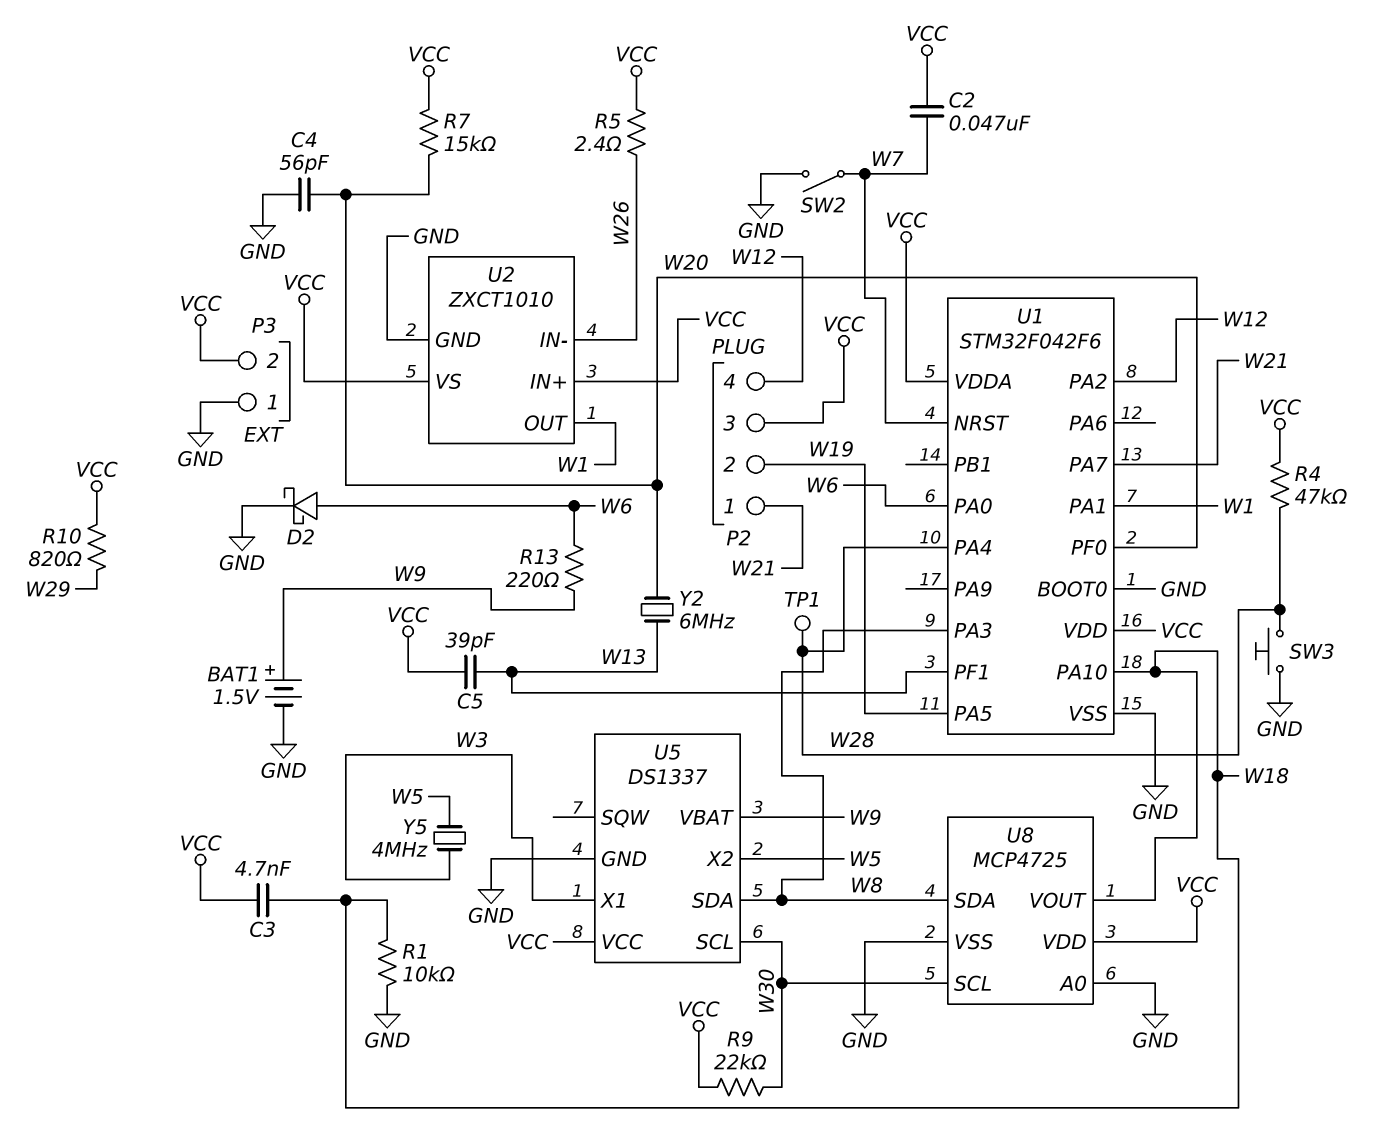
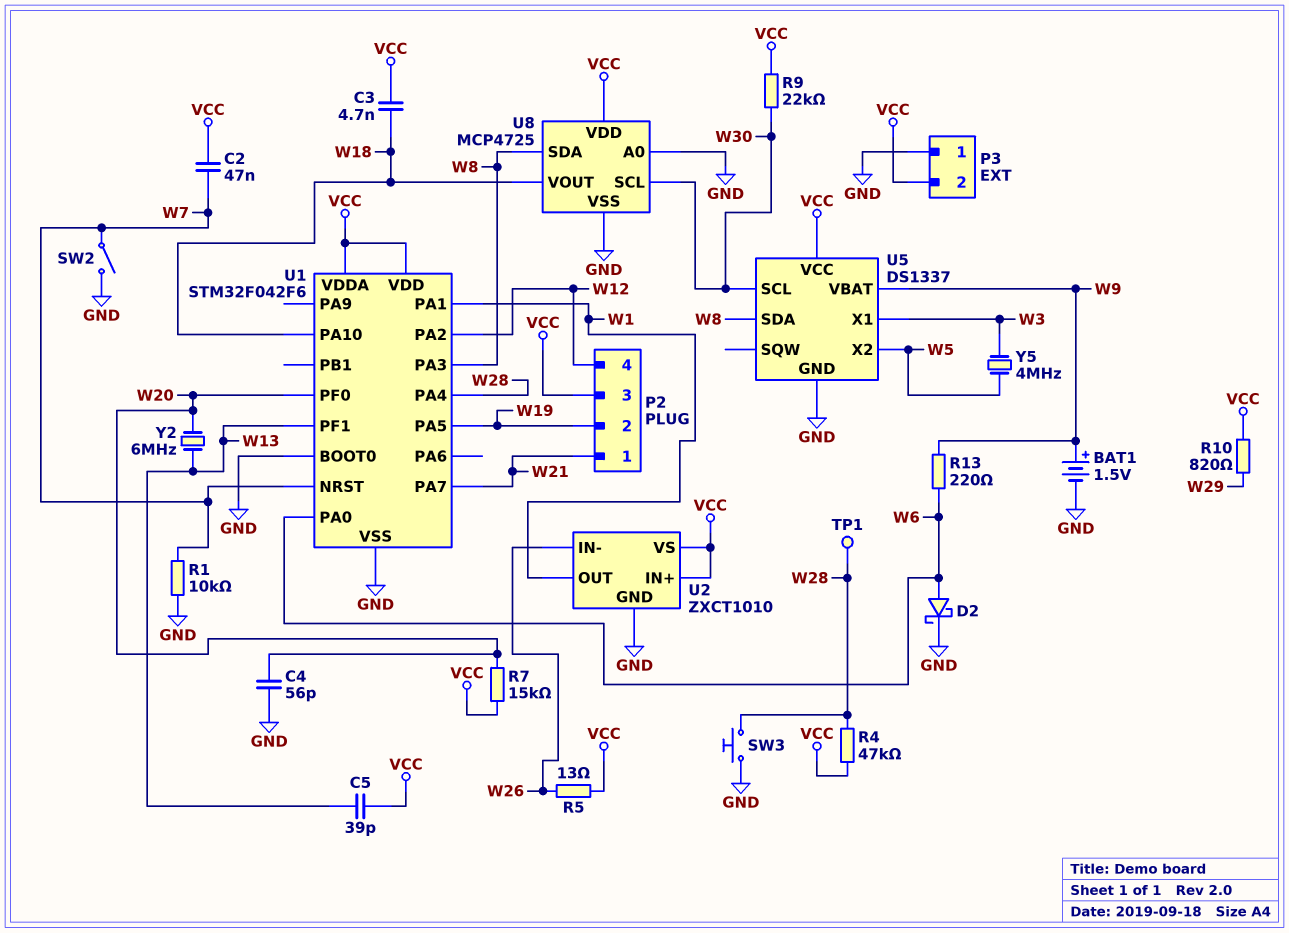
R1: 10k (GND, W18) -> 10k (GND, W7)
R5: 2.4 (VCC, W26) -> 13 (VCC, W26)

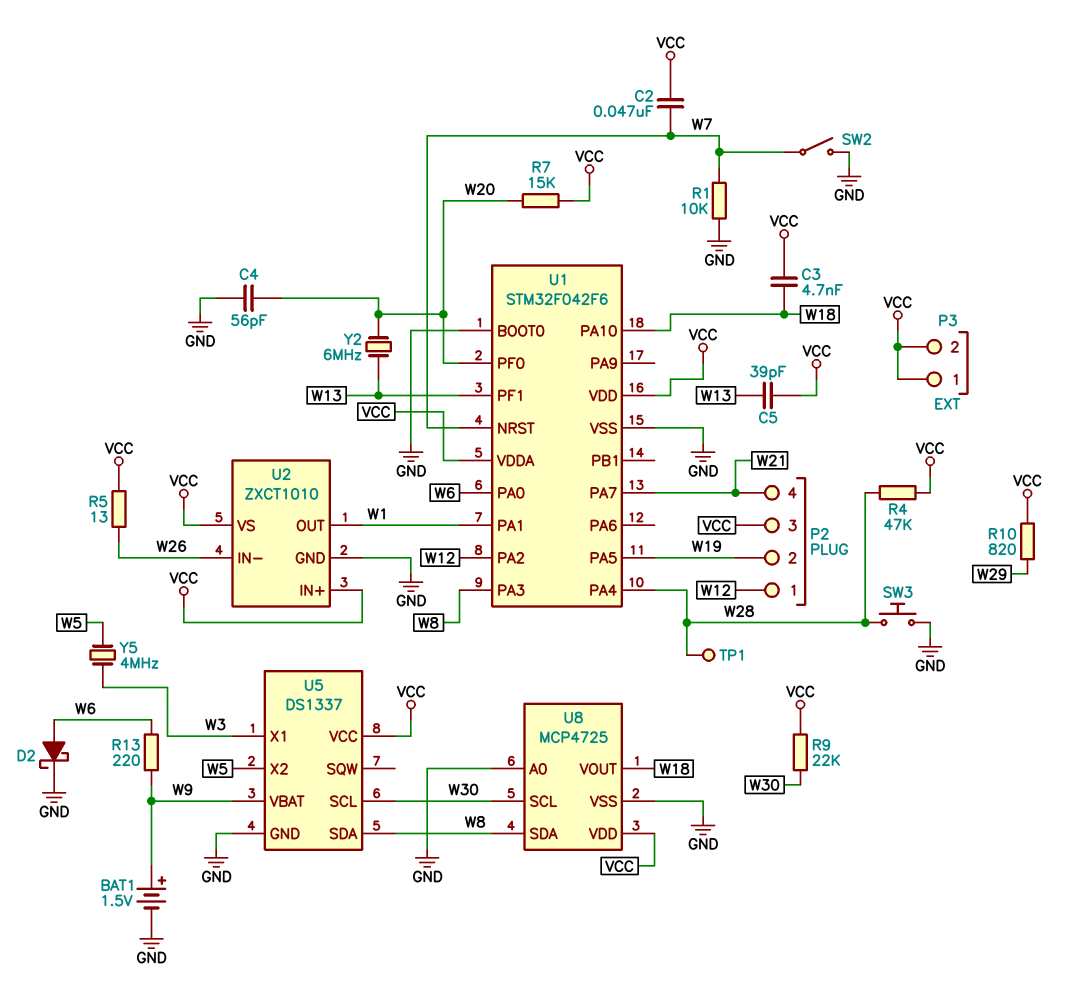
P2 pin 1: W21 -> W12
P2 pin 4: W12 -> W21
P3 pin 1: GND -> VCC

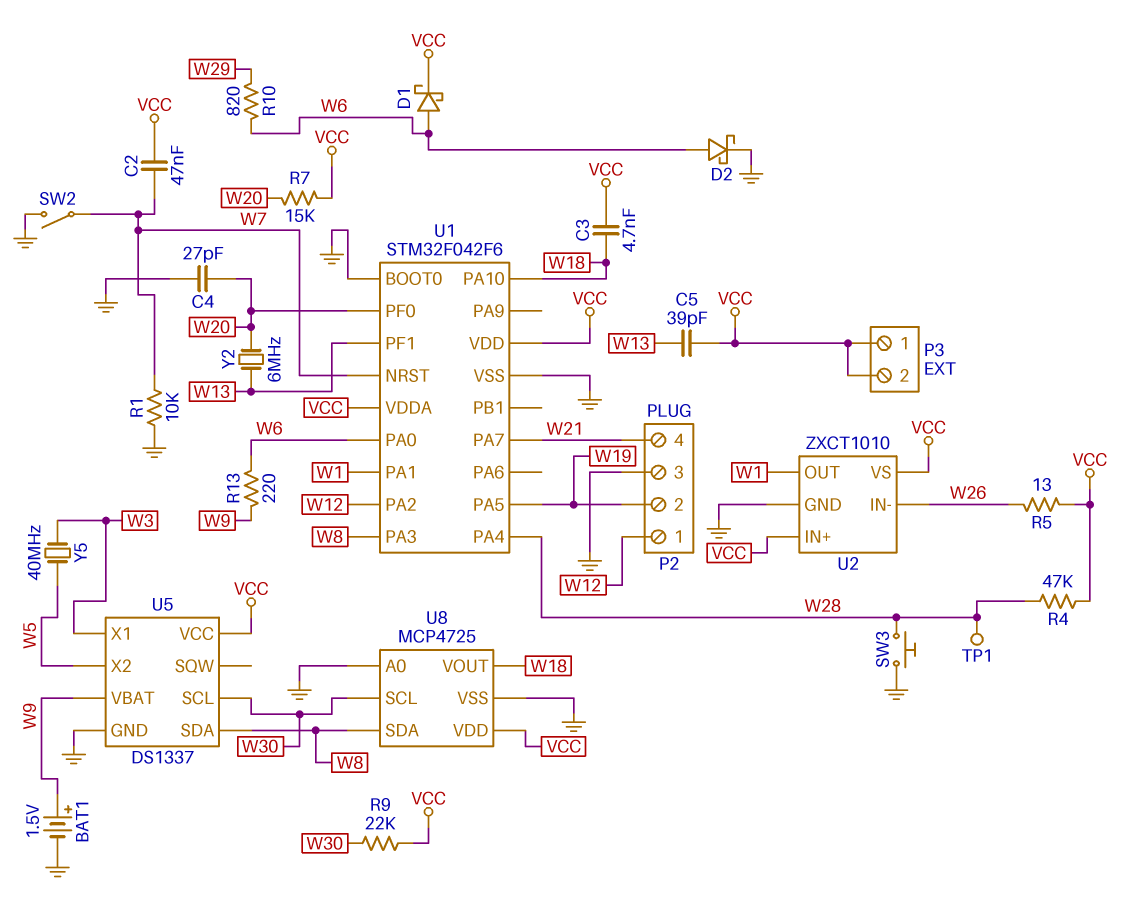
C4: 56pF (GND, W20) -> 27pF (GND, W20)
D1: none -> schottky (A W6, K VCC)
P2 pin 3: VCC -> GND
R10: 820 (VCC, W29) -> 820 (W6, W29)
Y5: 4MHz (W3, W5) -> 40MHz (W3, W5)

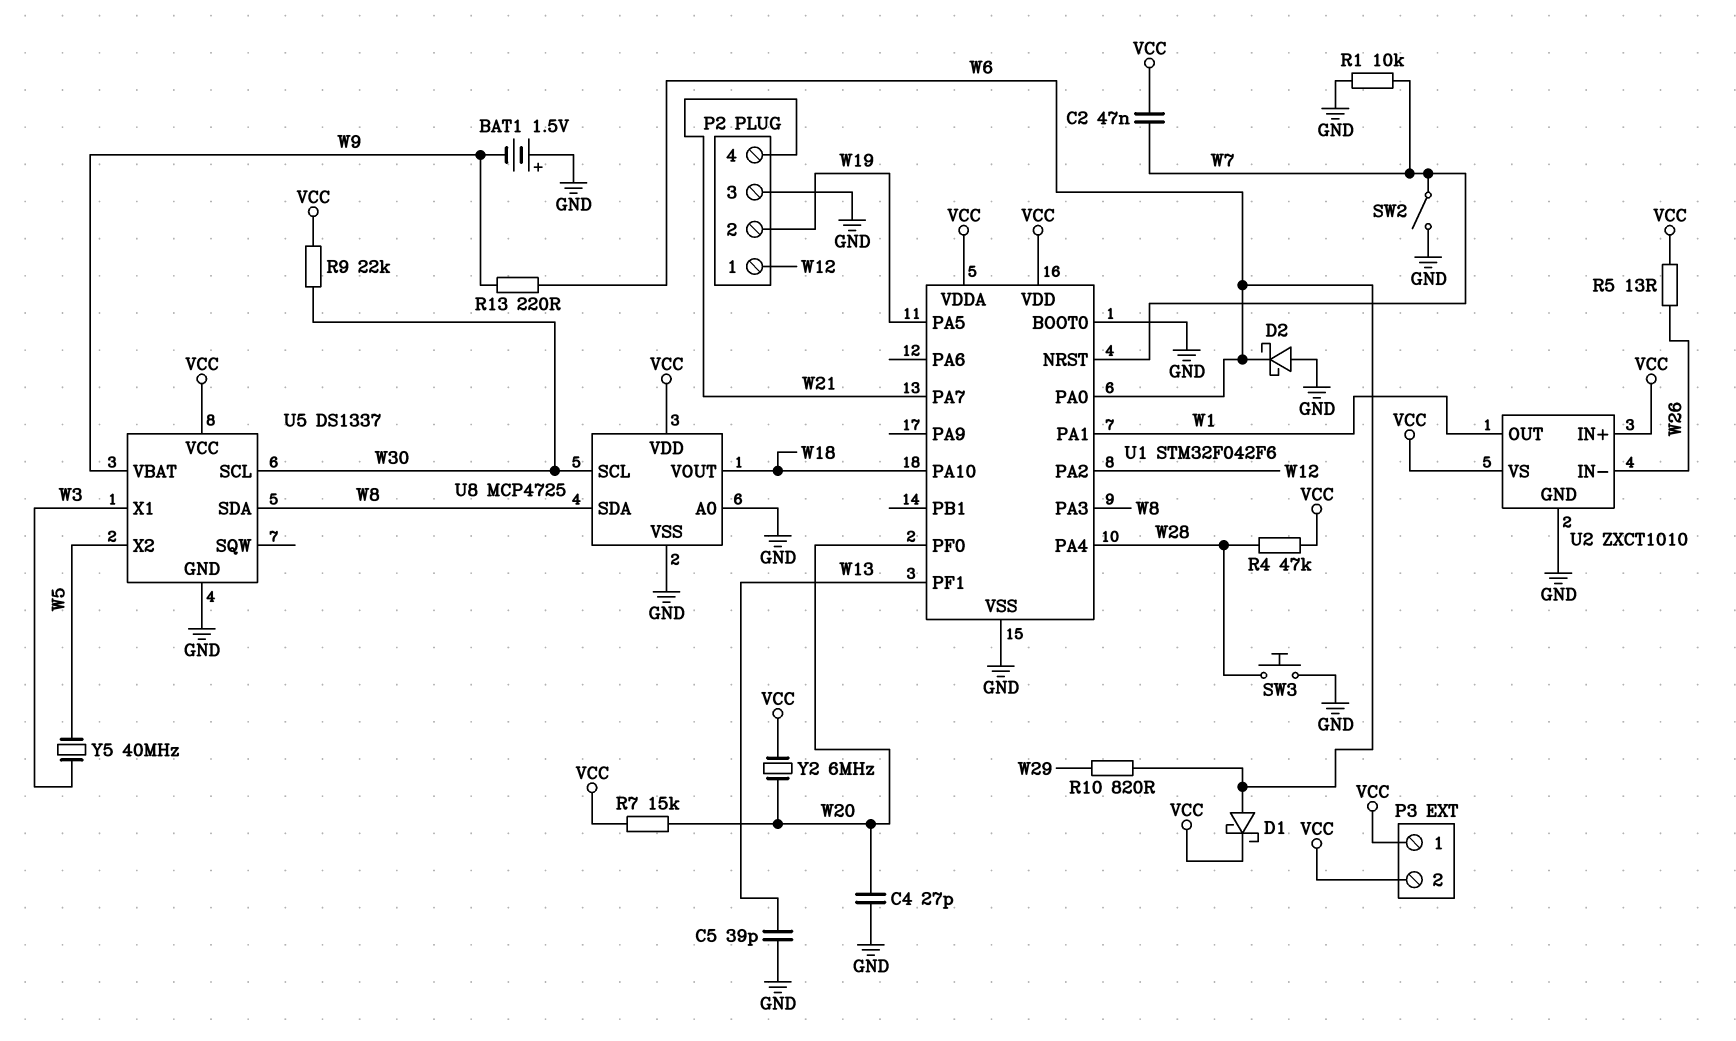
BAT1: 1.5V (plus W9, minus GND) -> 1.5V (plus GND, minus W9)
C3: 4.7nF (VCC, W18) -> none
C5: 39pF (VCC, W13) -> 39pF (GND, W13)
D2: schottky (A W6, K GND) -> schottky (A GND, K W6)
TP1: test point (W28) -> none
Y2: 6MHz (W13, W20) -> 6MHz (VCC, W20)

